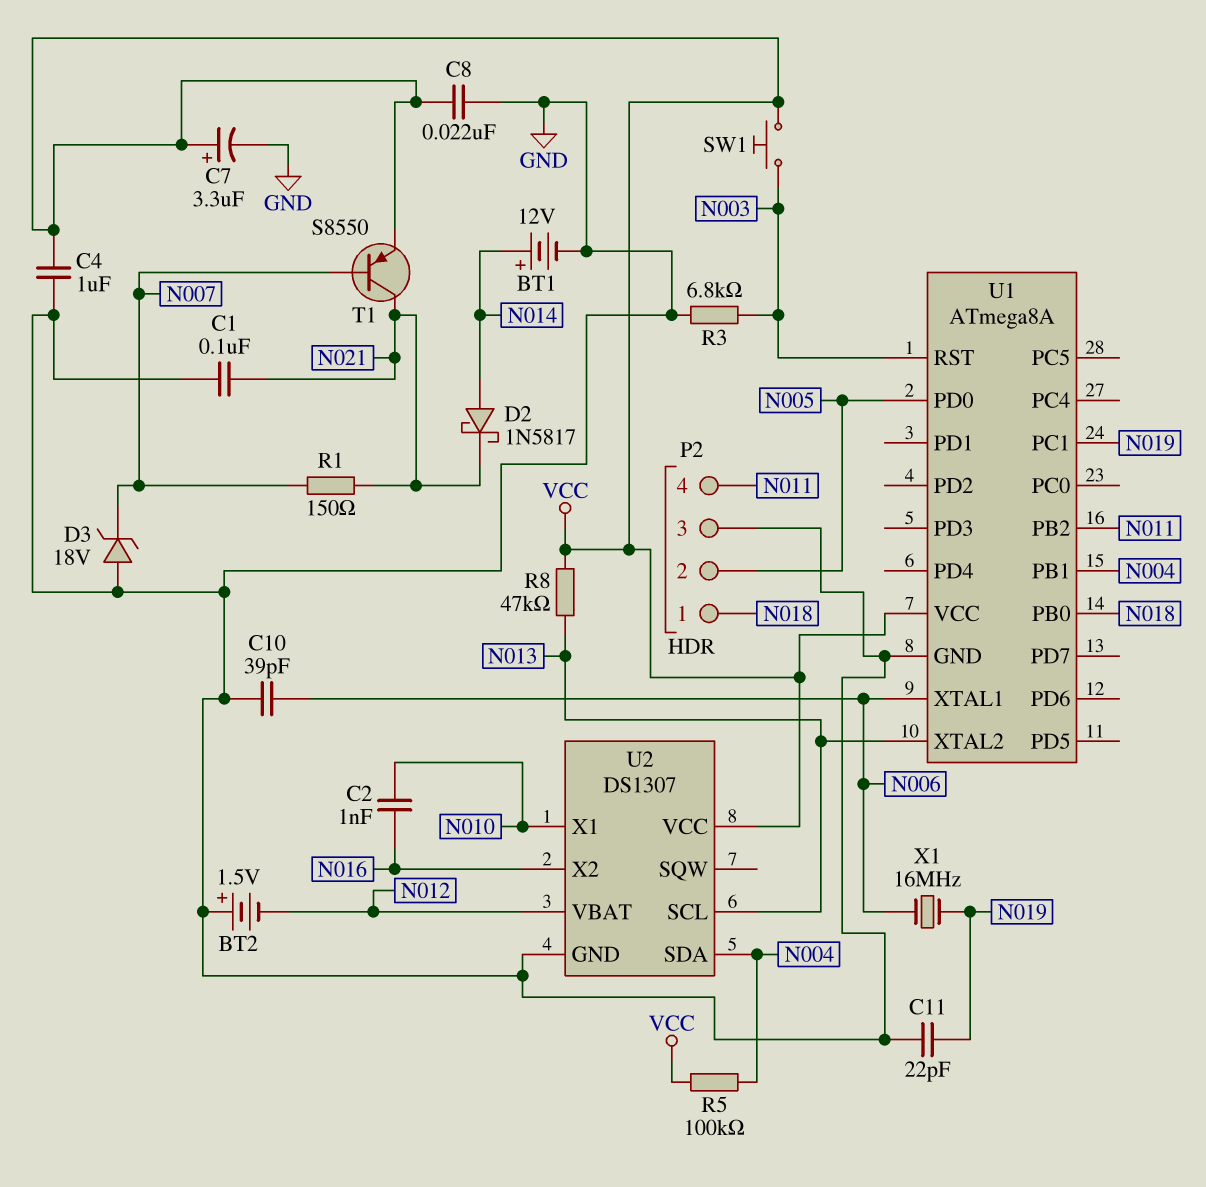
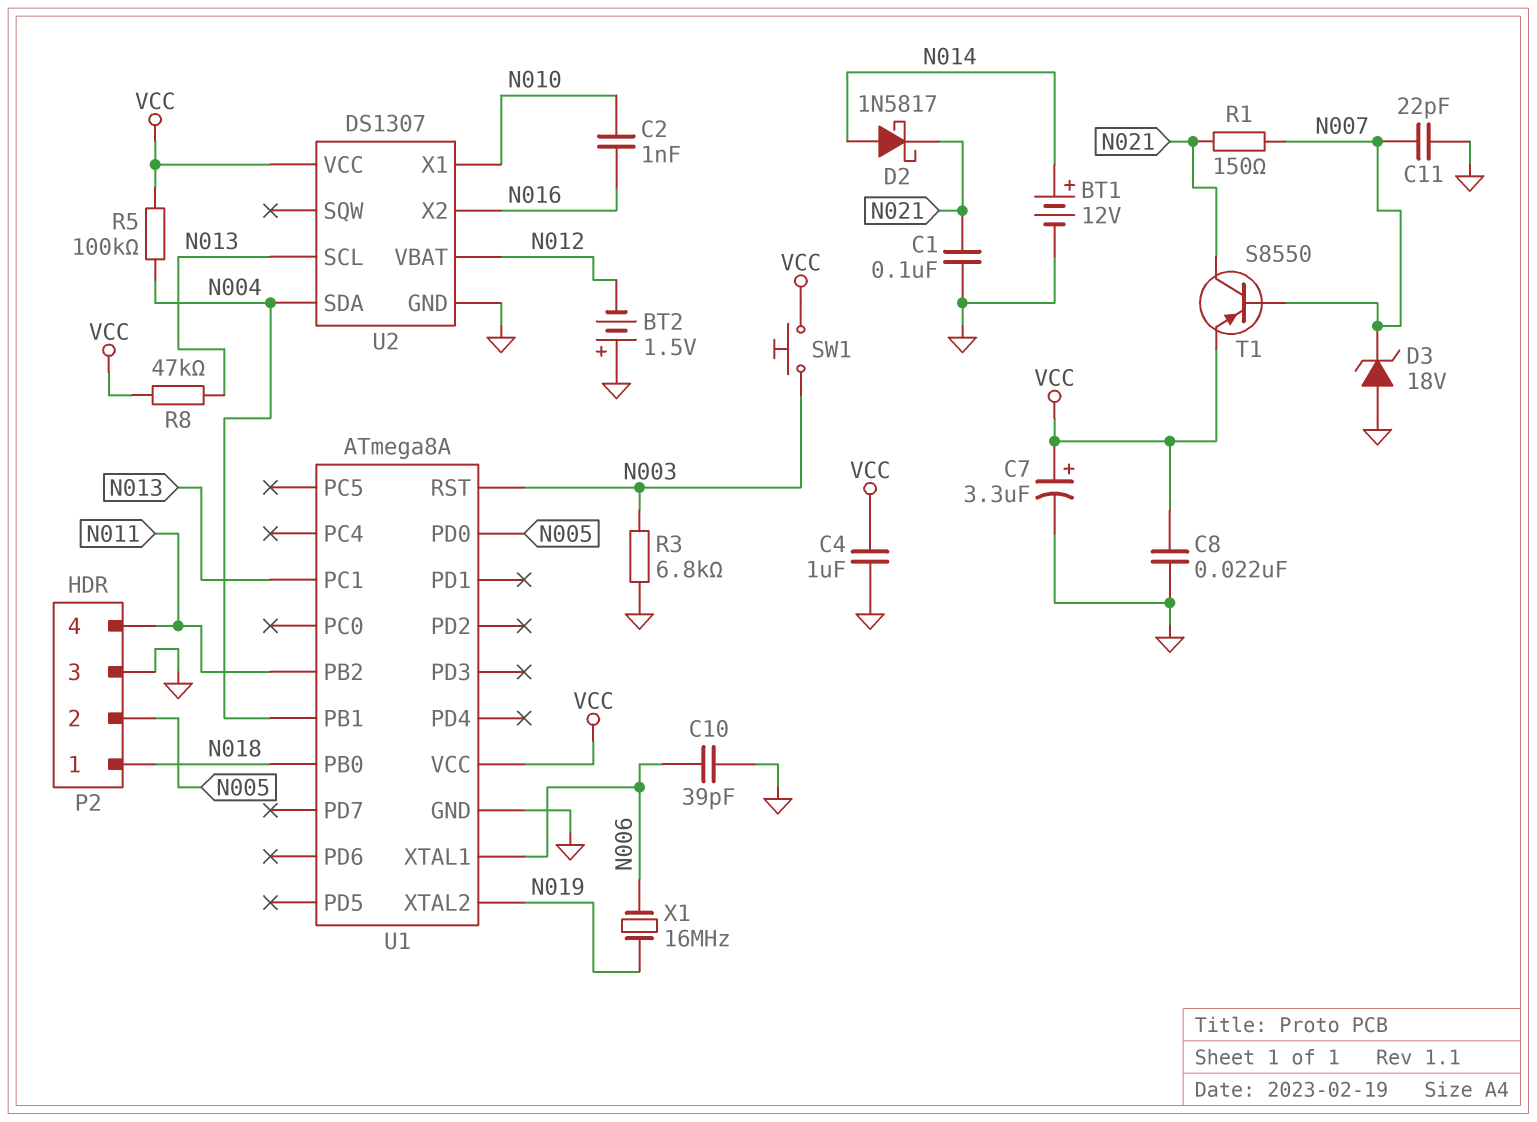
C11: 22pF (GND, N019) -> 22pF (GND, N007)
U1 pin PC1: N019 -> N013
U1 pin XTAL2: N013 -> N019

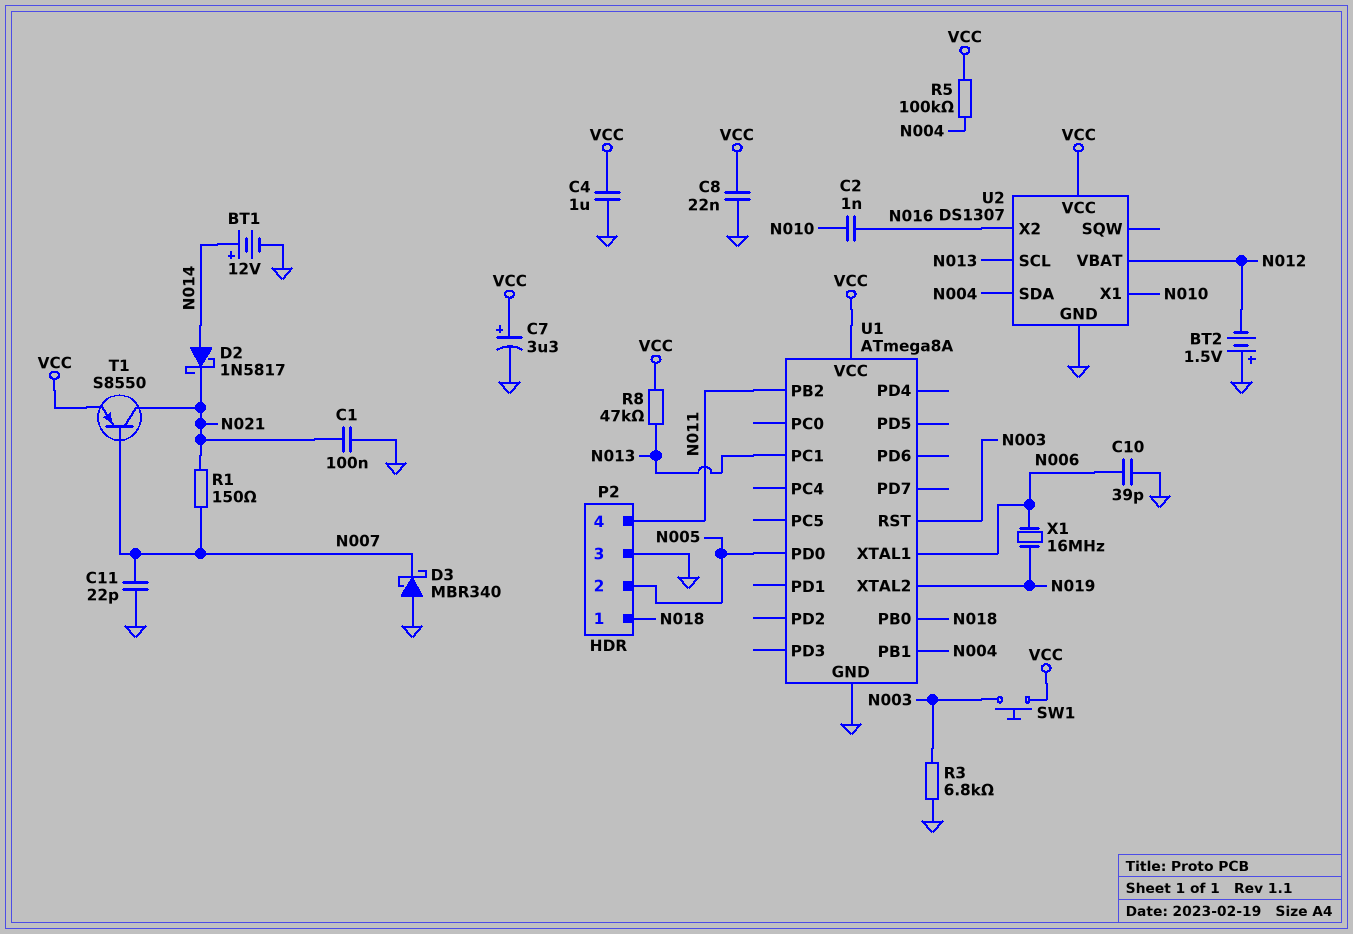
D3: zener 18V (A GND, K N007) -> schottky MBR340 (A GND, K N007)

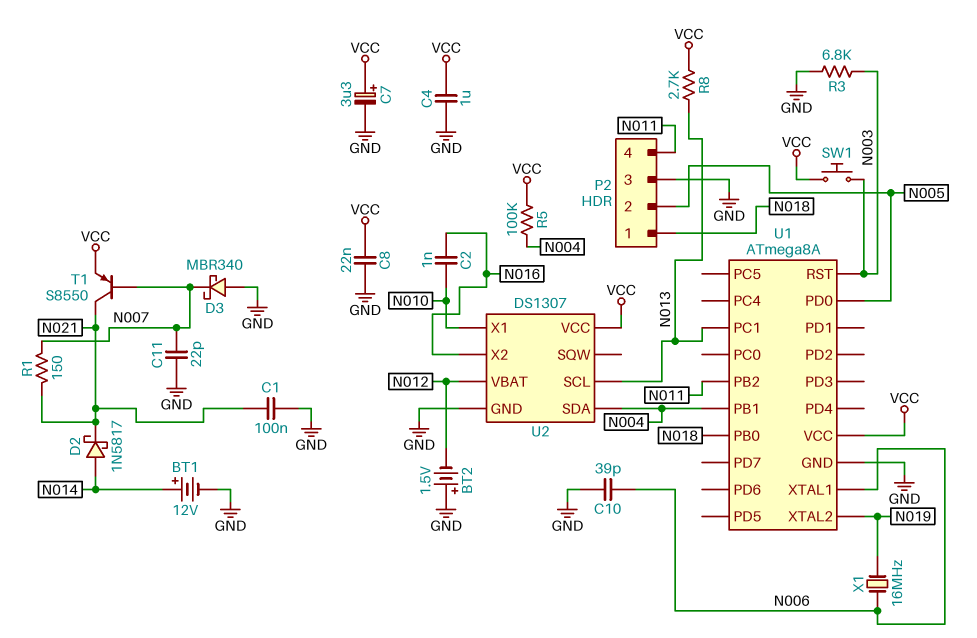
R8: 47k (N013, VCC) -> 2.7k (N013, VCC)

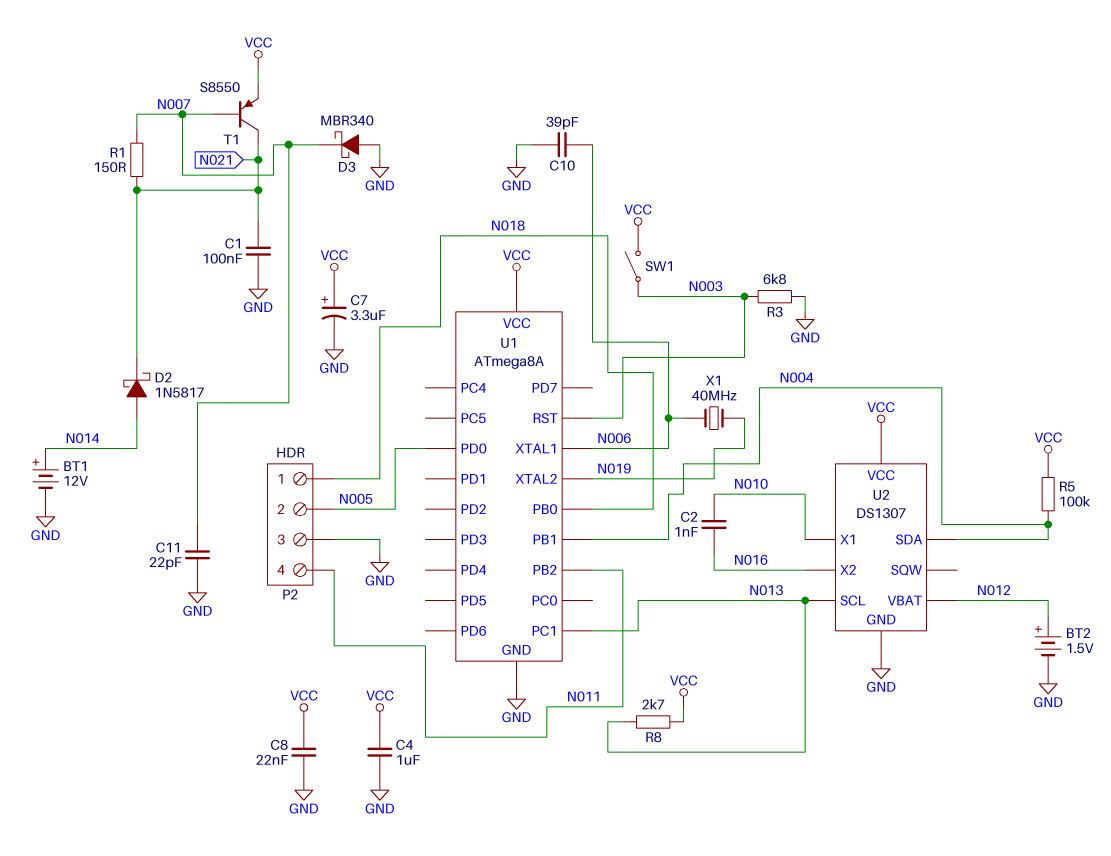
BT2: 1.5V (plus GND, minus N012) -> 1.5V (plus N012, minus GND)
SW1: button (N003, VCC) -> switch (N003, VCC)
X1: 16MHz (N006, N019) -> 40MHz (N006, N019)

